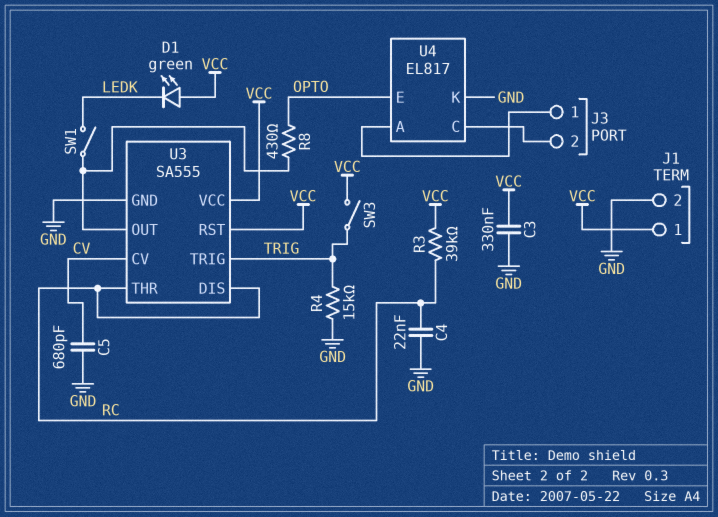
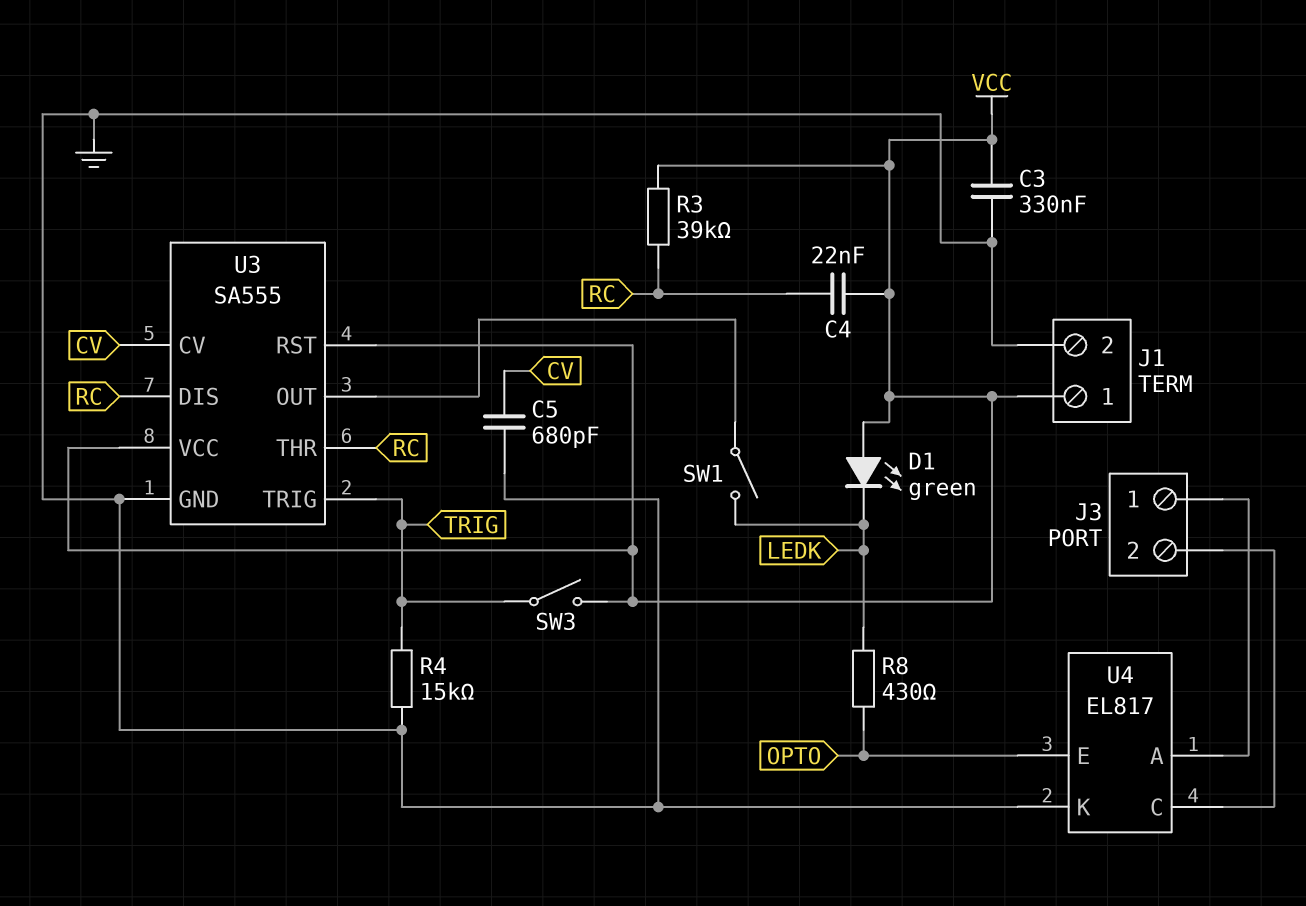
C4: 22nF (GND, RC) -> 22nF (RC, VCC)
R8: 430 (OPTO, U3/OUT) -> 430 (LEDK, OPTO)

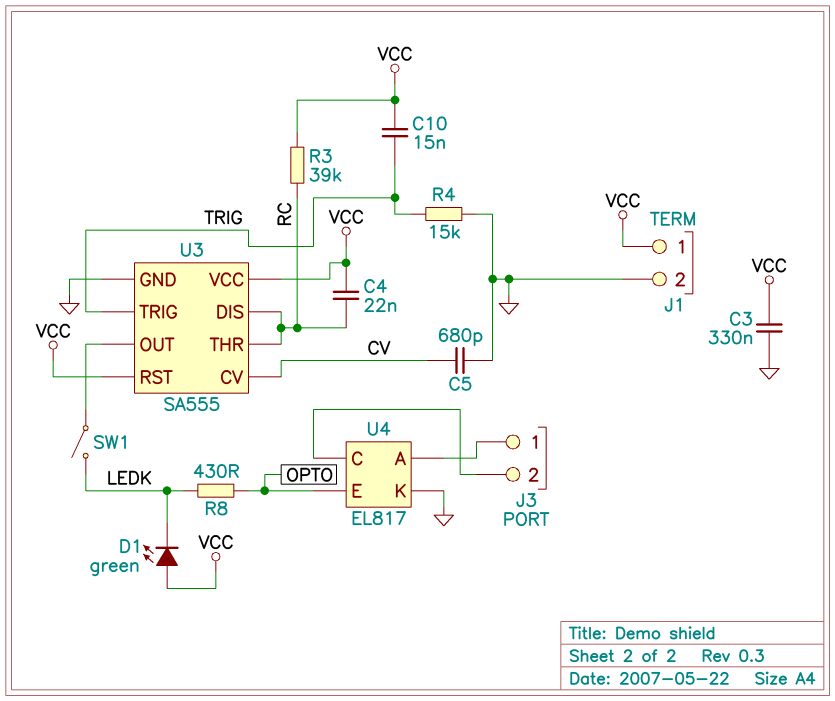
C10: none -> 15nF (TRIG, VCC)
SW3: switch (TRIG, VCC) -> none

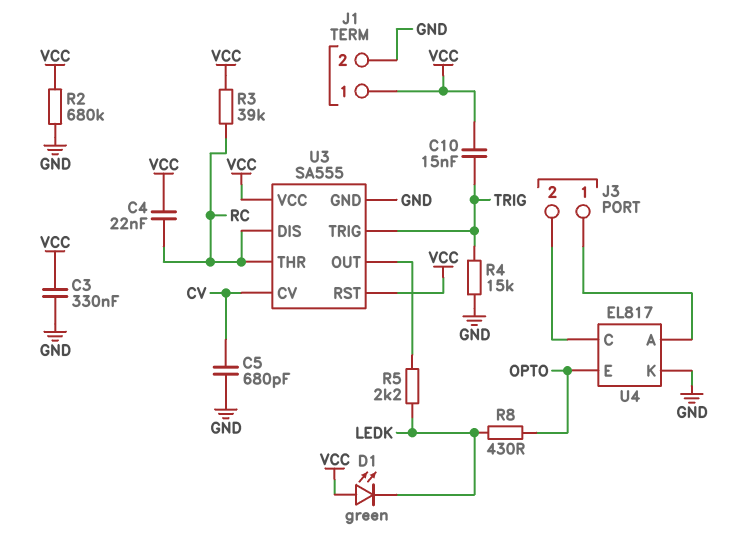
R2: none -> 680k (GND, VCC)
R5: none -> 2.2k (LEDK, U3/OUT)
SW1: switch (LEDK, U3/OUT) -> none

